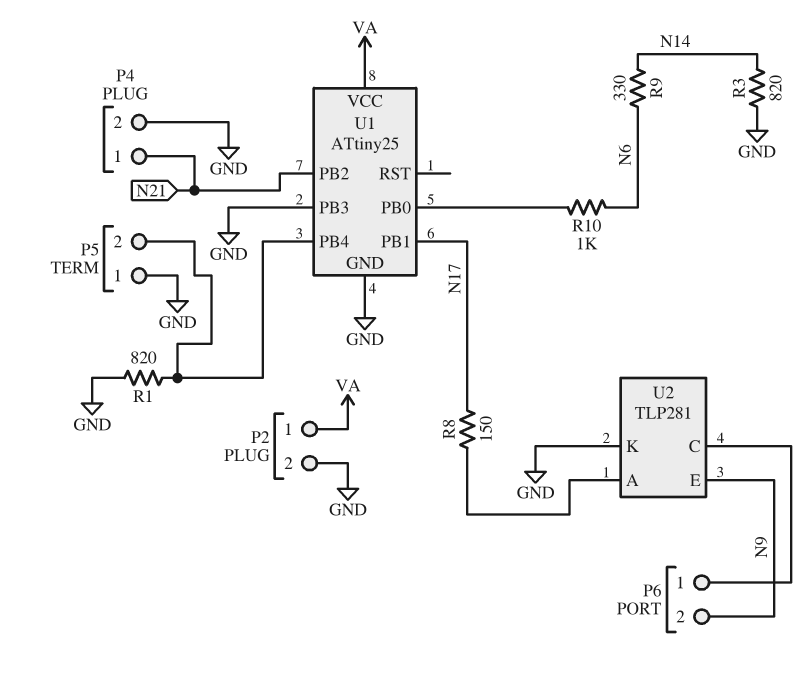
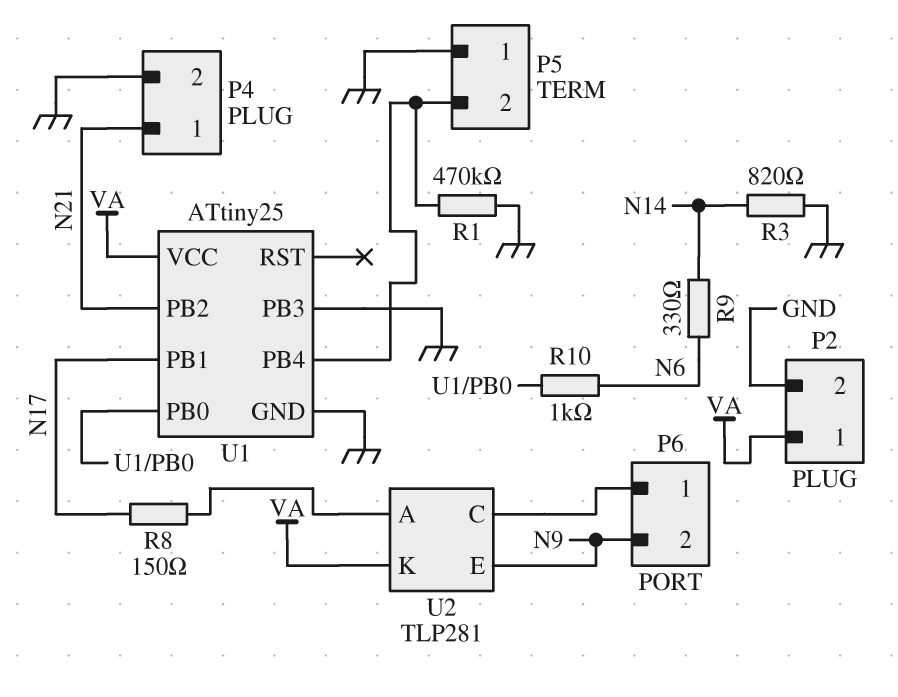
R1: 820 (GND, P5/2) -> 470k (GND, P5/2)
U2 pin K: GND -> VA

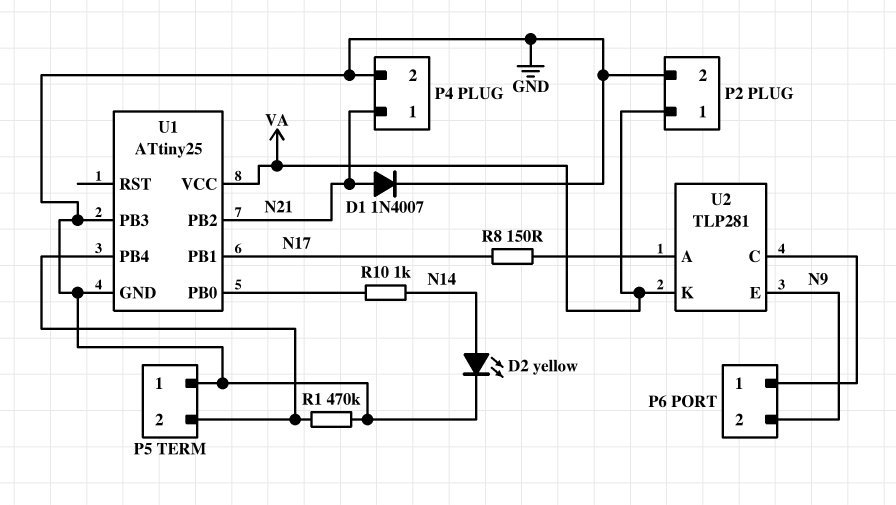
D1: none -> diode 1N4007 (A N21, K GND)
D2: none -> LED yellow (A N14, K GND)
R3: 820 (GND, N14) -> none
R9: 330 (N6, N14) -> none
R10: 1k (N6, U1/PB0) -> 1k (N14, U1/PB0)

